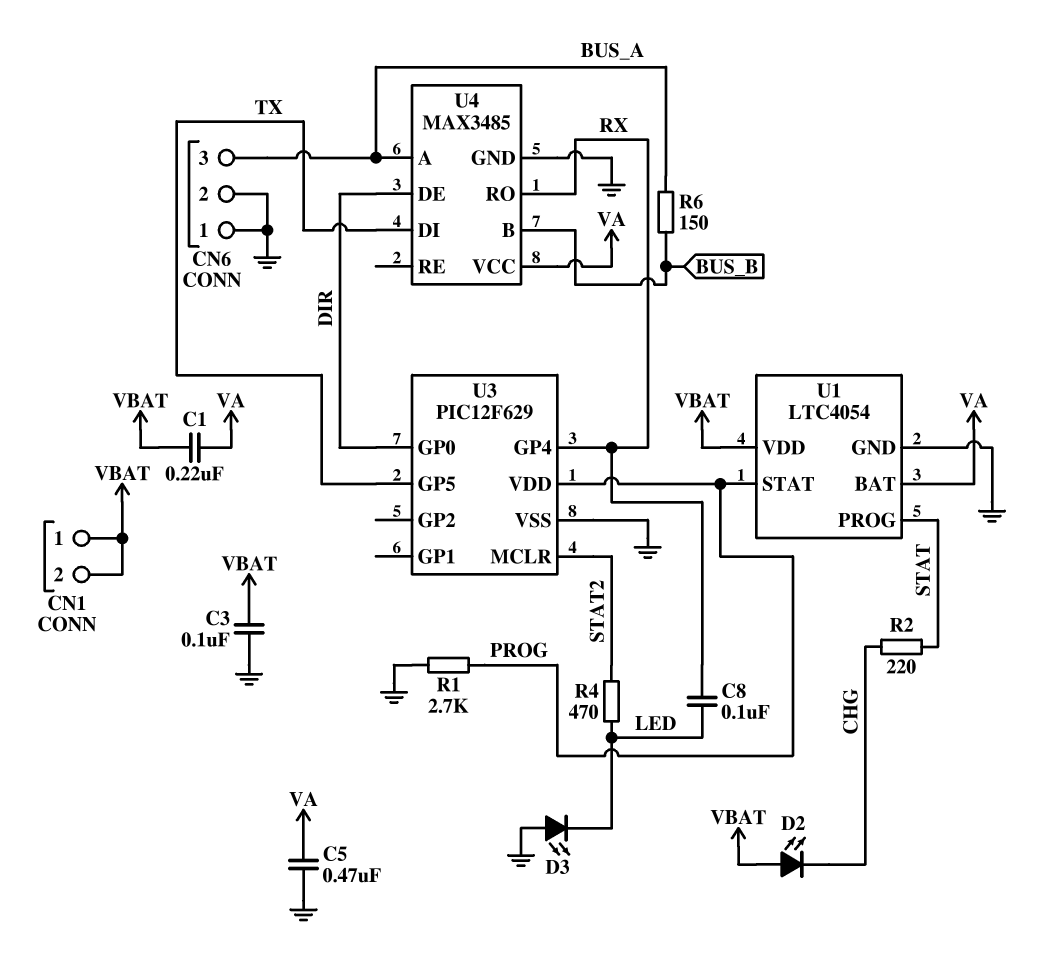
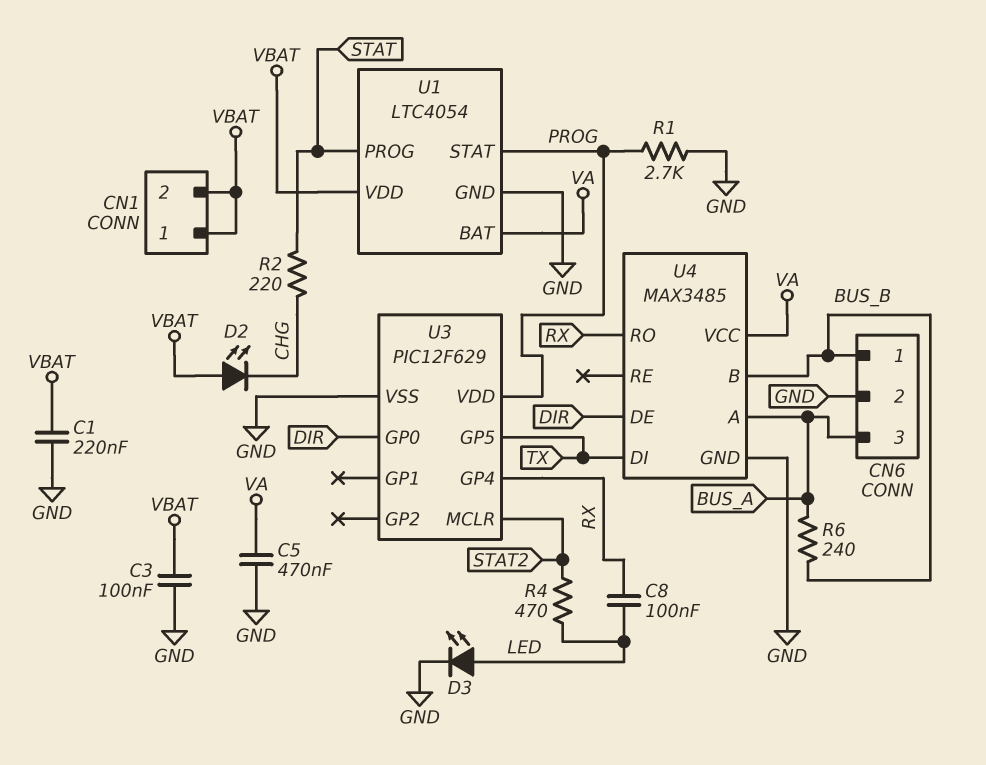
C1: 220nF (VA, VBAT) -> 220nF (GND, VBAT)
CN6 pin 1: GND -> BUS_B
D3: LED (A GND, K LED) -> LED (A LED, K GND)
R6: 150 (BUS_A, BUS_B) -> 240 (BUS_A, BUS_B)

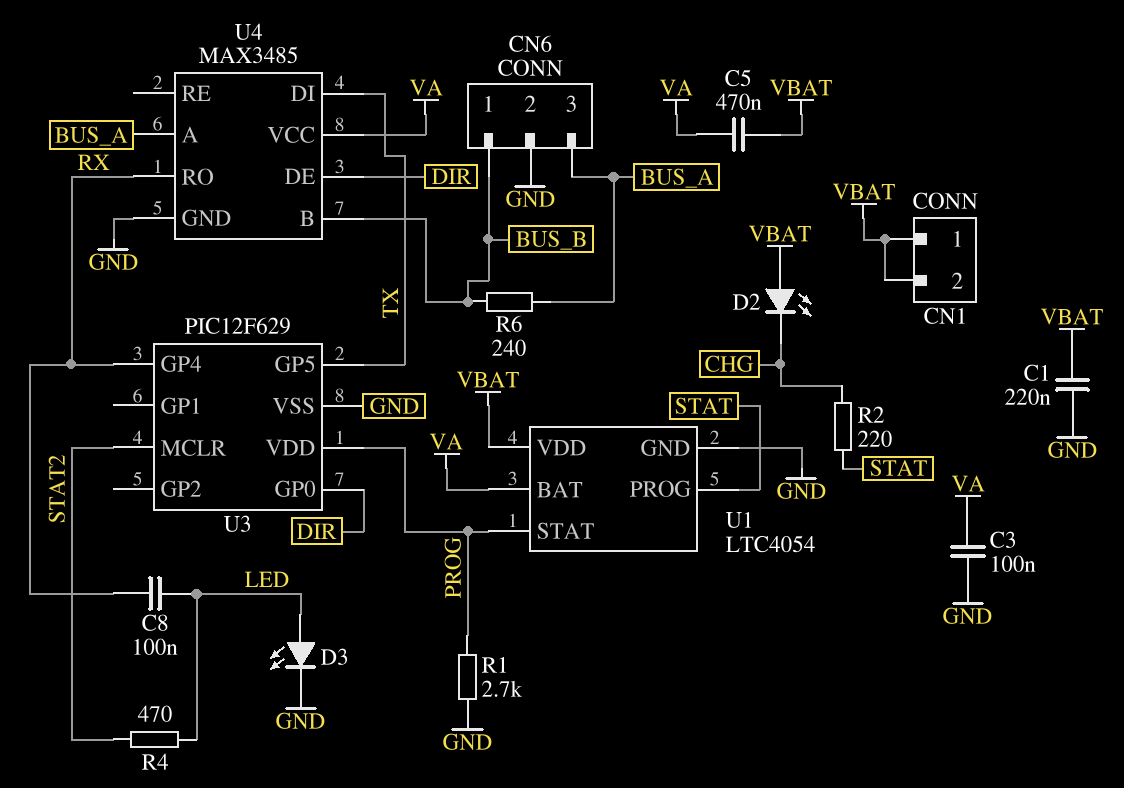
C3: 100nF (GND, VBAT) -> 100nF (GND, VA)
C5: 470nF (GND, VA) -> 470nF (VA, VBAT)

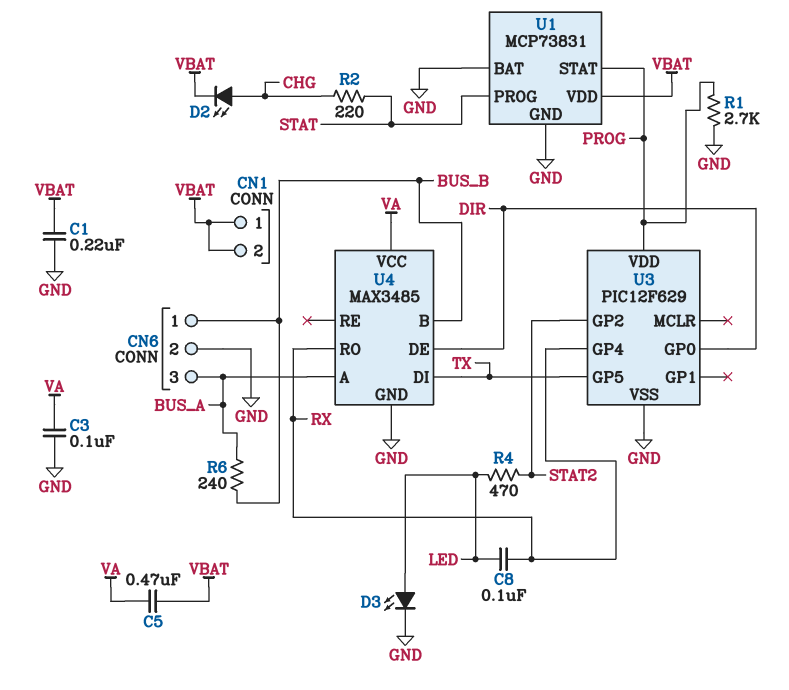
D2: LED (A VBAT, K CHG) -> LED (A CHG, K VBAT)
U1: LTC4054 -> MCP73831
U1 pin BAT: VA -> GND
U3 pin GP2: none -> STAT2
U3 pin MCLR: STAT2 -> none

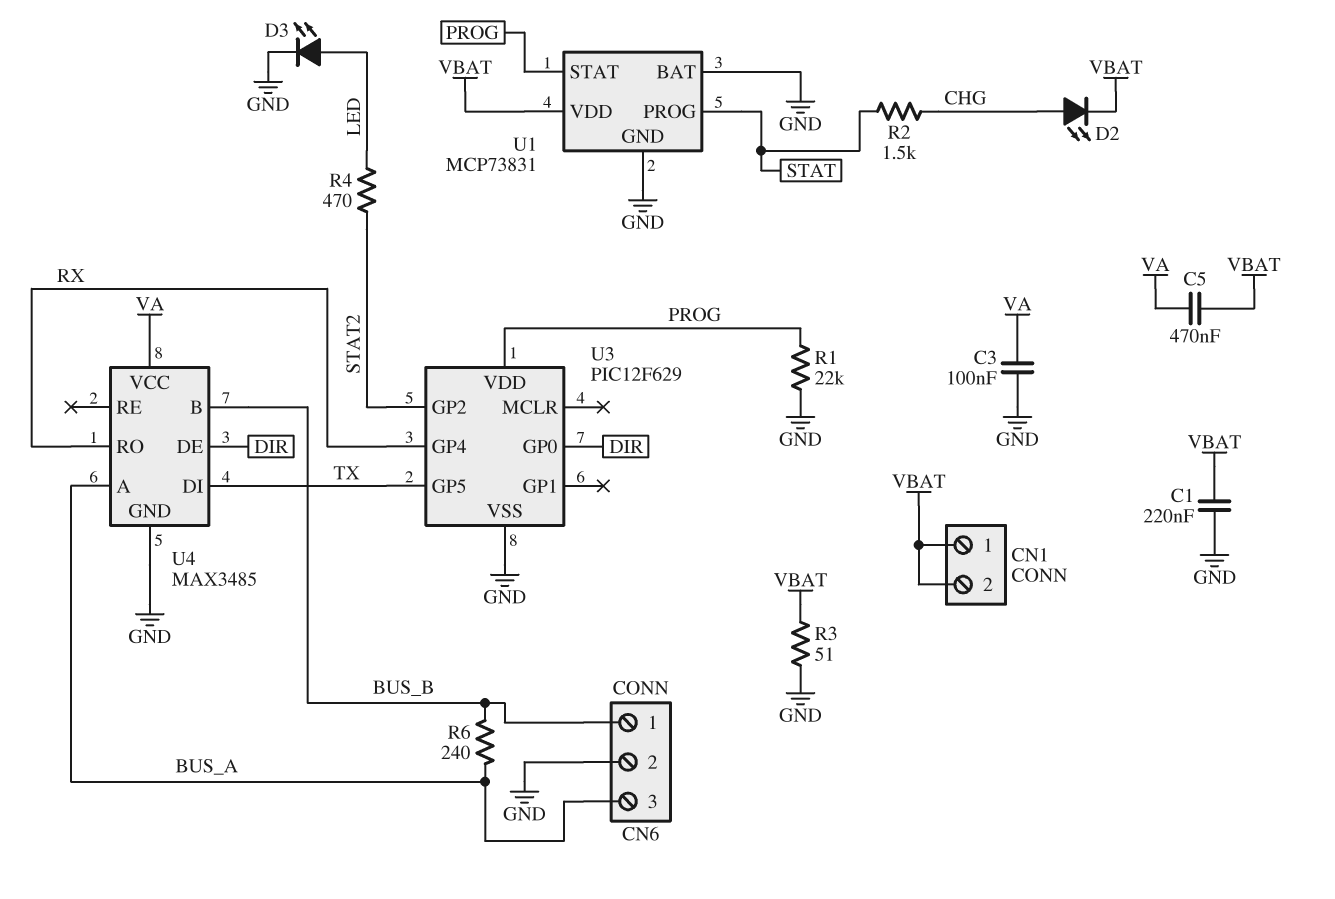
C8: 100nF (LED, RX) -> none
R1: 2.7k (GND, PROG) -> 22k (GND, PROG)
R2: 220 (CHG, STAT) -> 1.5k (CHG, STAT)
R3: none -> 51 (GND, VBAT)

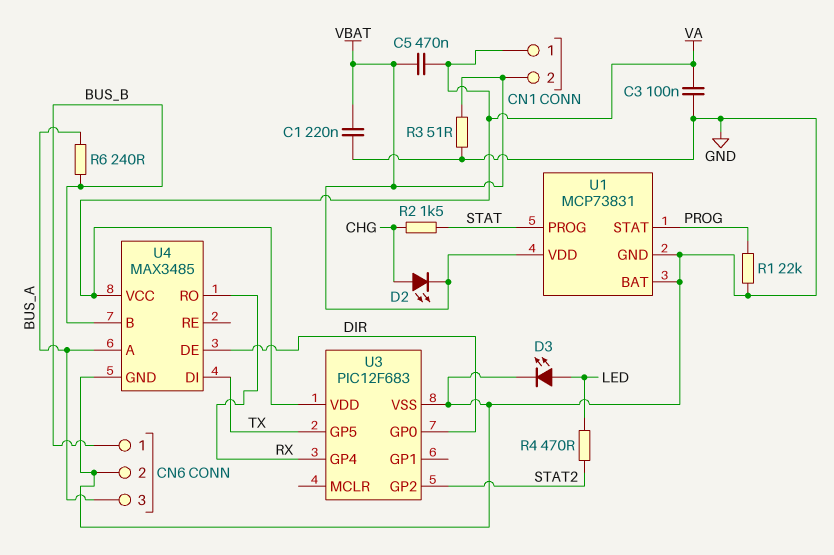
CN1 pin 1: VBAT -> VA
U3: PIC12F629 -> PIC12F683
U3 pin VDD: PROG -> VA

